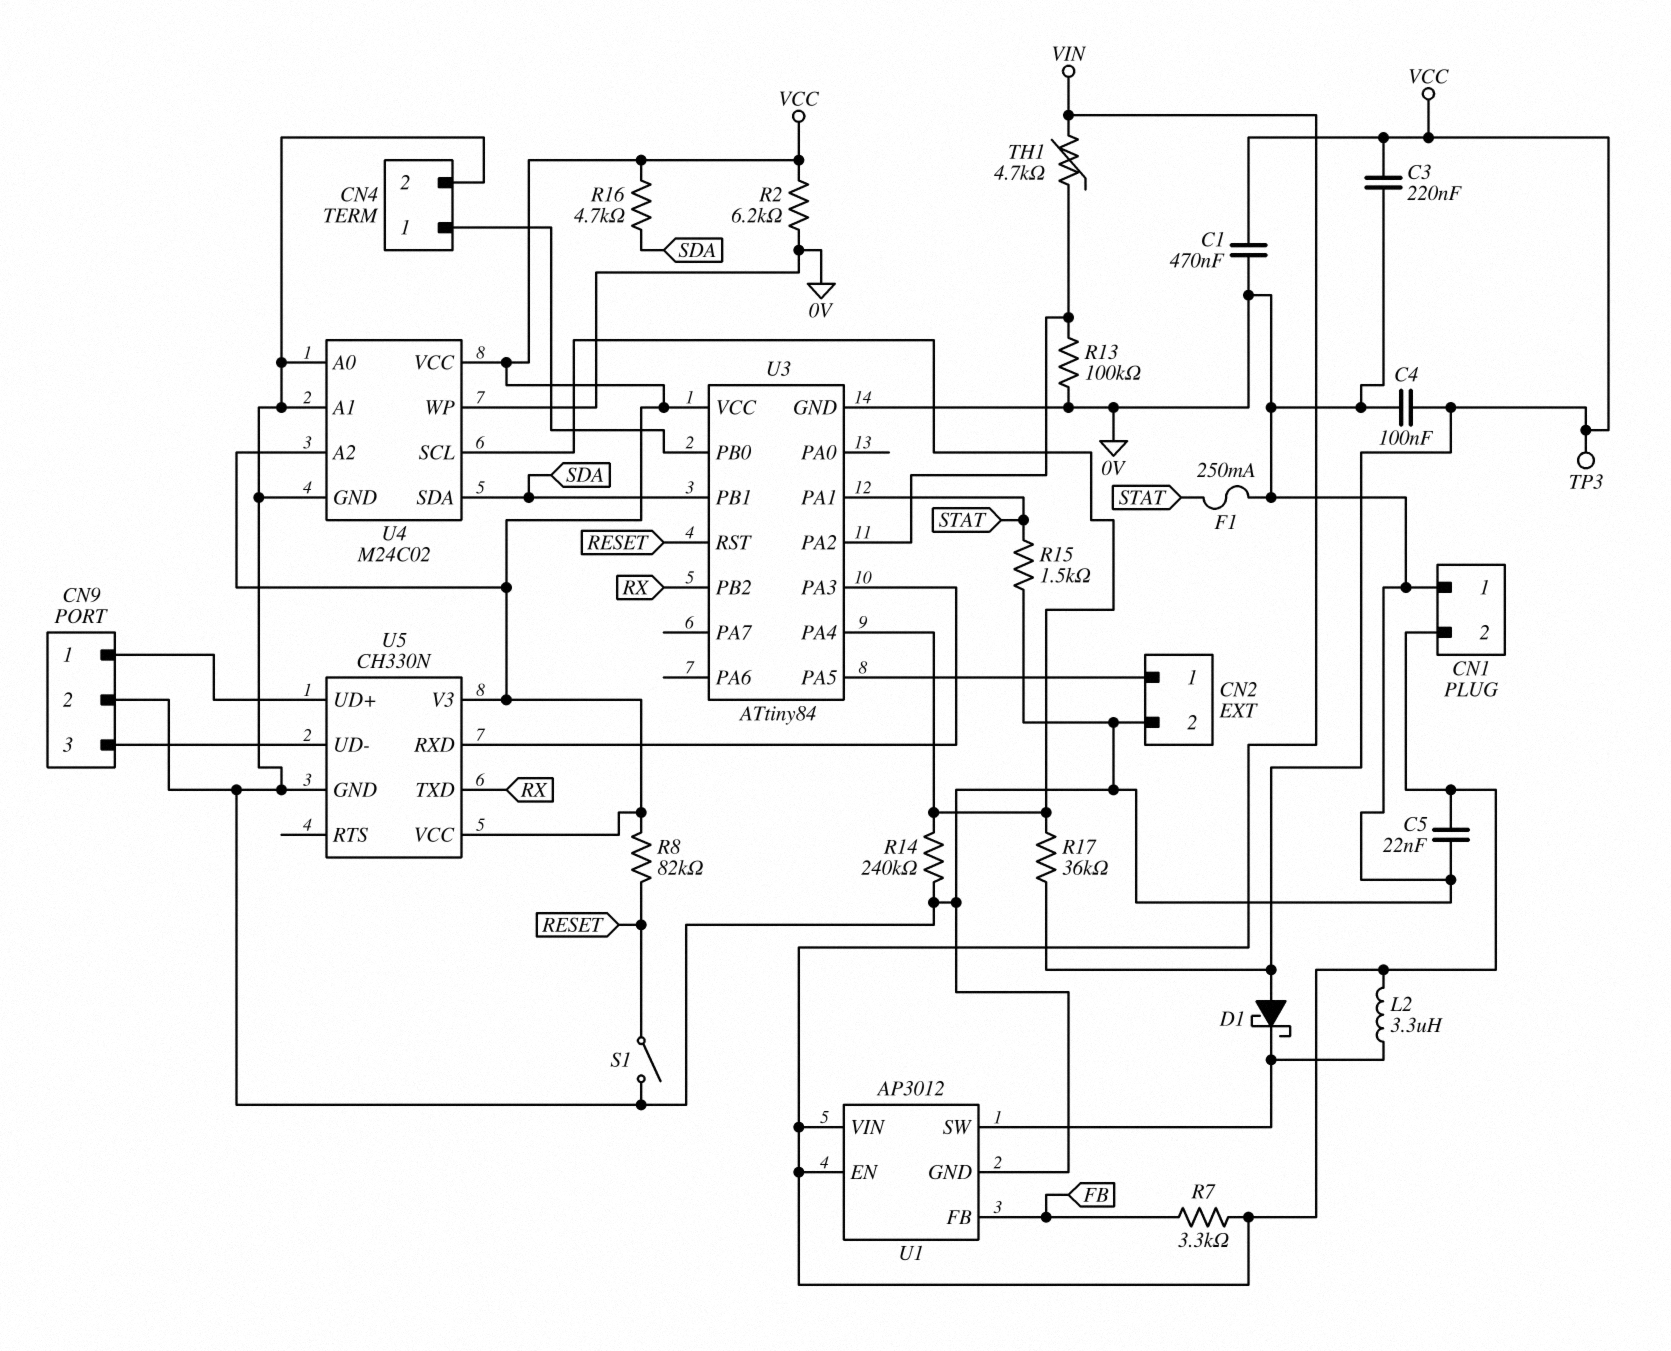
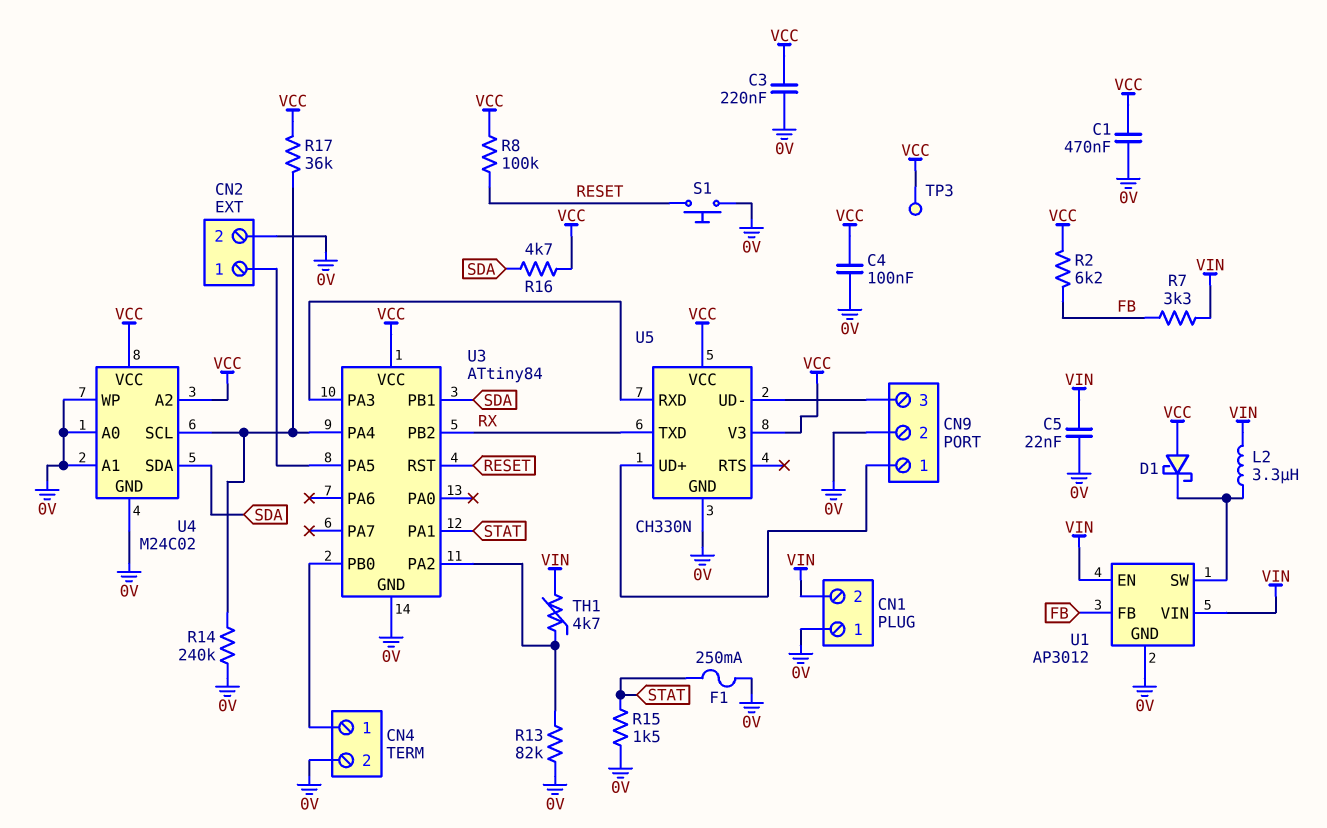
R2: 6.2k (0V, VCC) -> 6.2k (FB, VCC)
R8: 82k (RESET, VCC) -> 100k (RESET, VCC)
R13: 100k (0V, U3/PA2) -> 82k (0V, U3/PA2)
S1: switch (0V, RESET) -> button (0V, RESET)

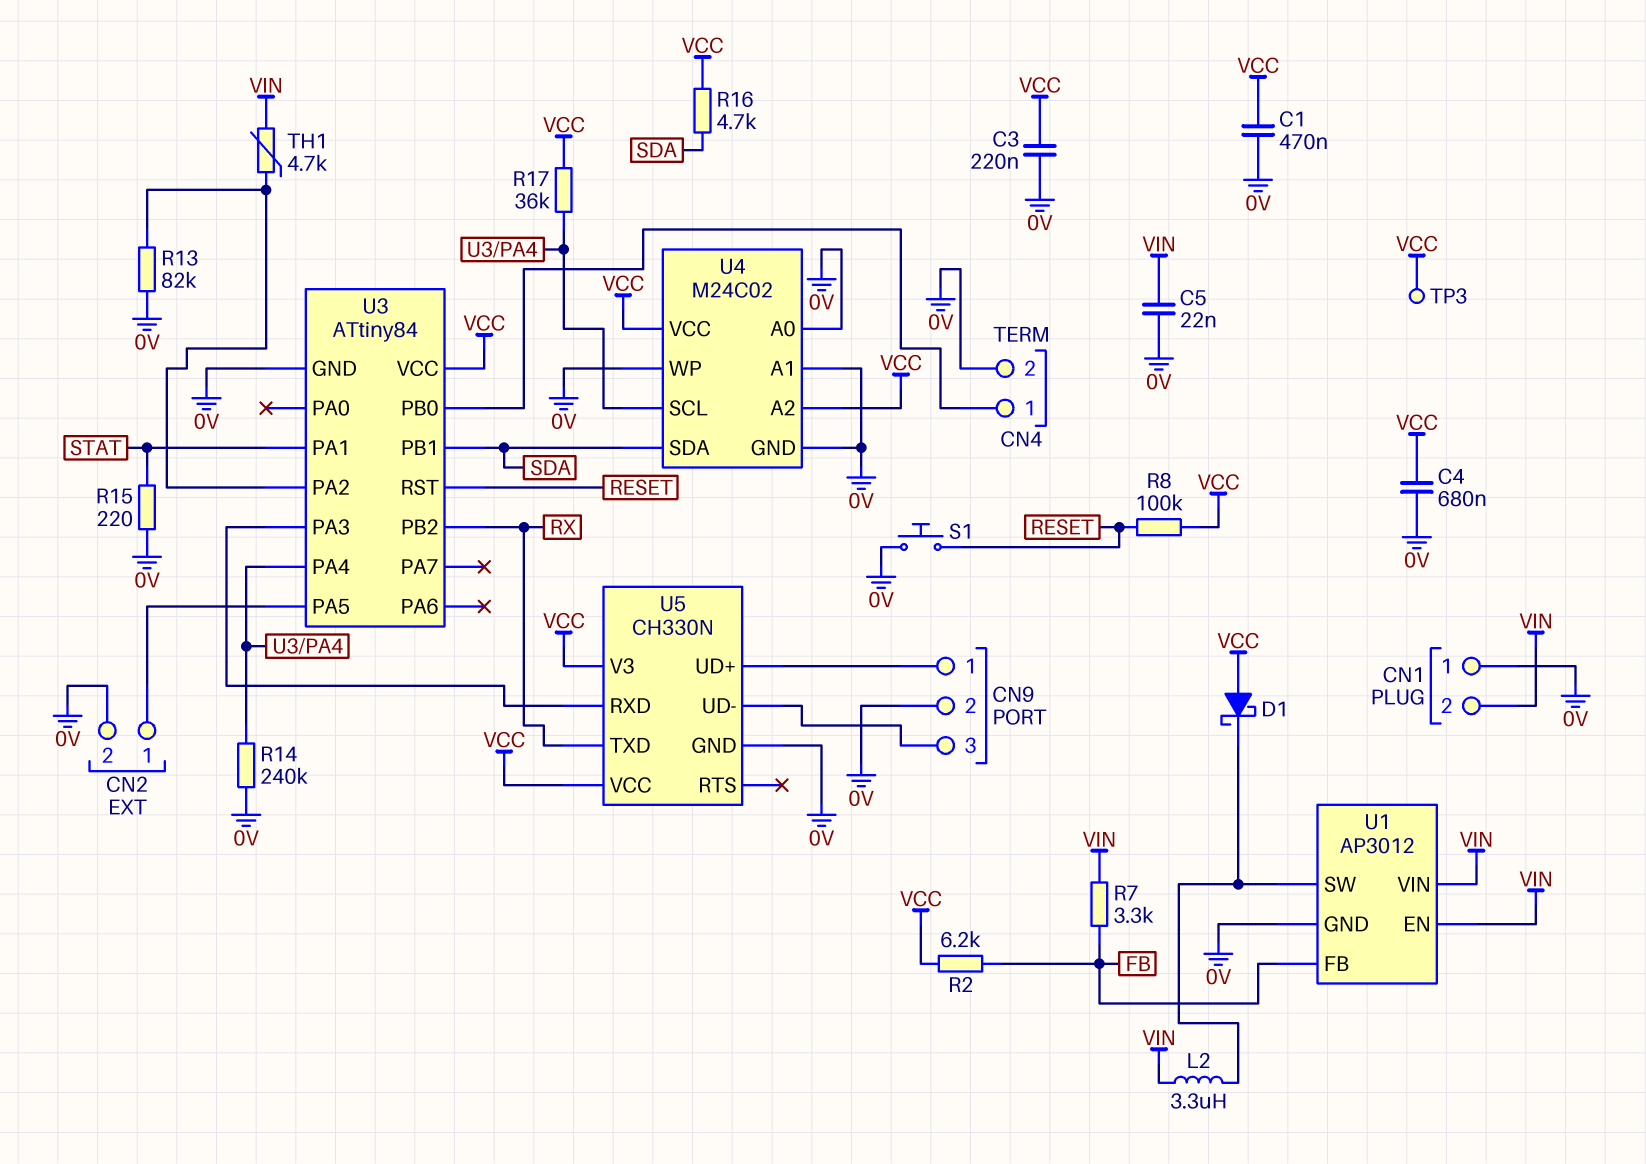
C4: 100nF (0V, VCC) -> 680nF (0V, VCC)
F1: 250mA (0V, STAT) -> none
R15: 1.5k (0V, STAT) -> 220 (0V, STAT)

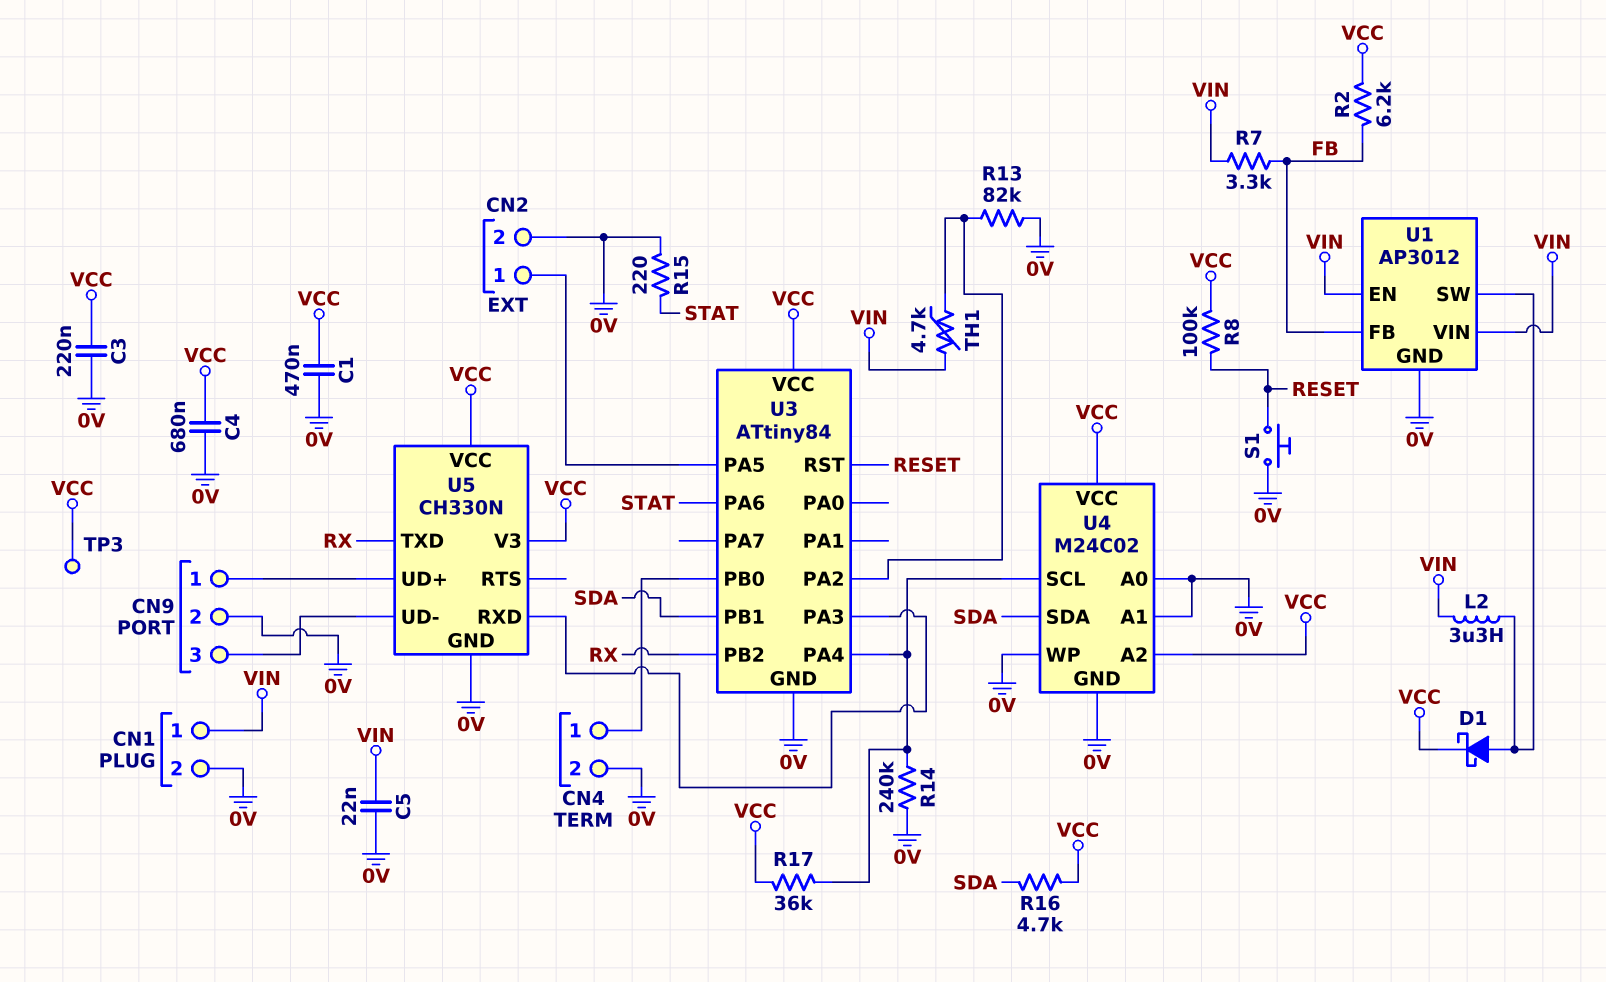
CN1 pin 1: 0V -> VIN
CN1 pin 2: VIN -> 0V
D1: schottky (A VCC, K U1/SW) -> schottky (A U1/SW, K VCC)
U3 pin PA1: STAT -> none
U3 pin PA6: none -> STAT

